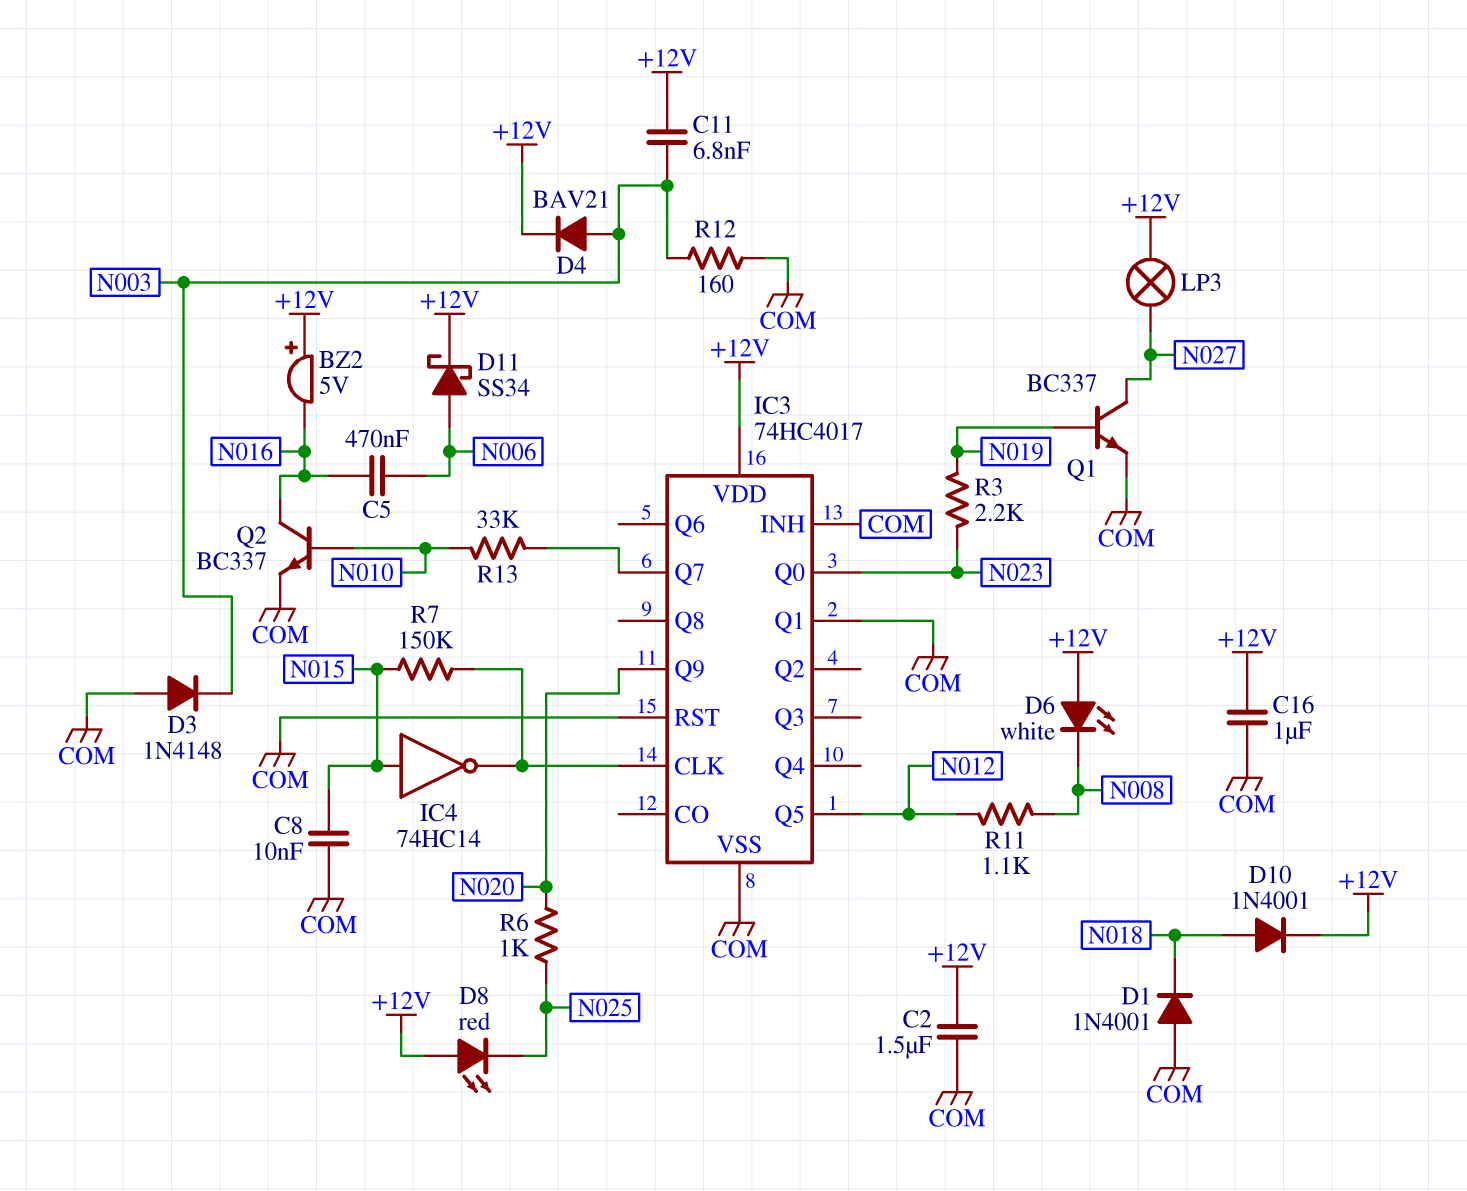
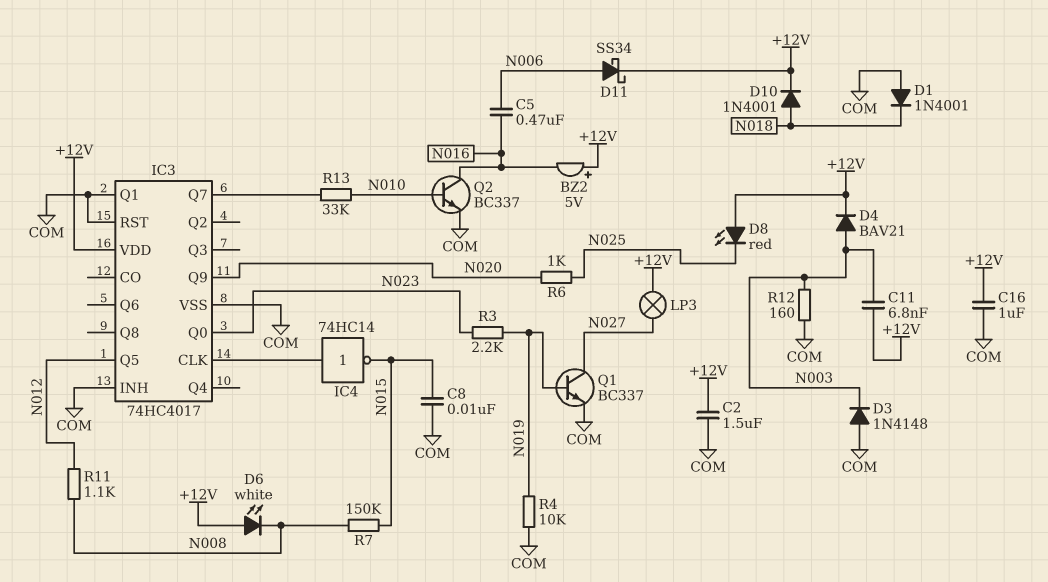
IC4: NOT 74HC14 (in N015, out IC3/CLK) -> NOT 74HC14 (in IC3/CLK, out N015)
R4: none -> 10k (COM, N019)
R7: 150k (IC3/CLK, N015) -> 150k (N008, N015)

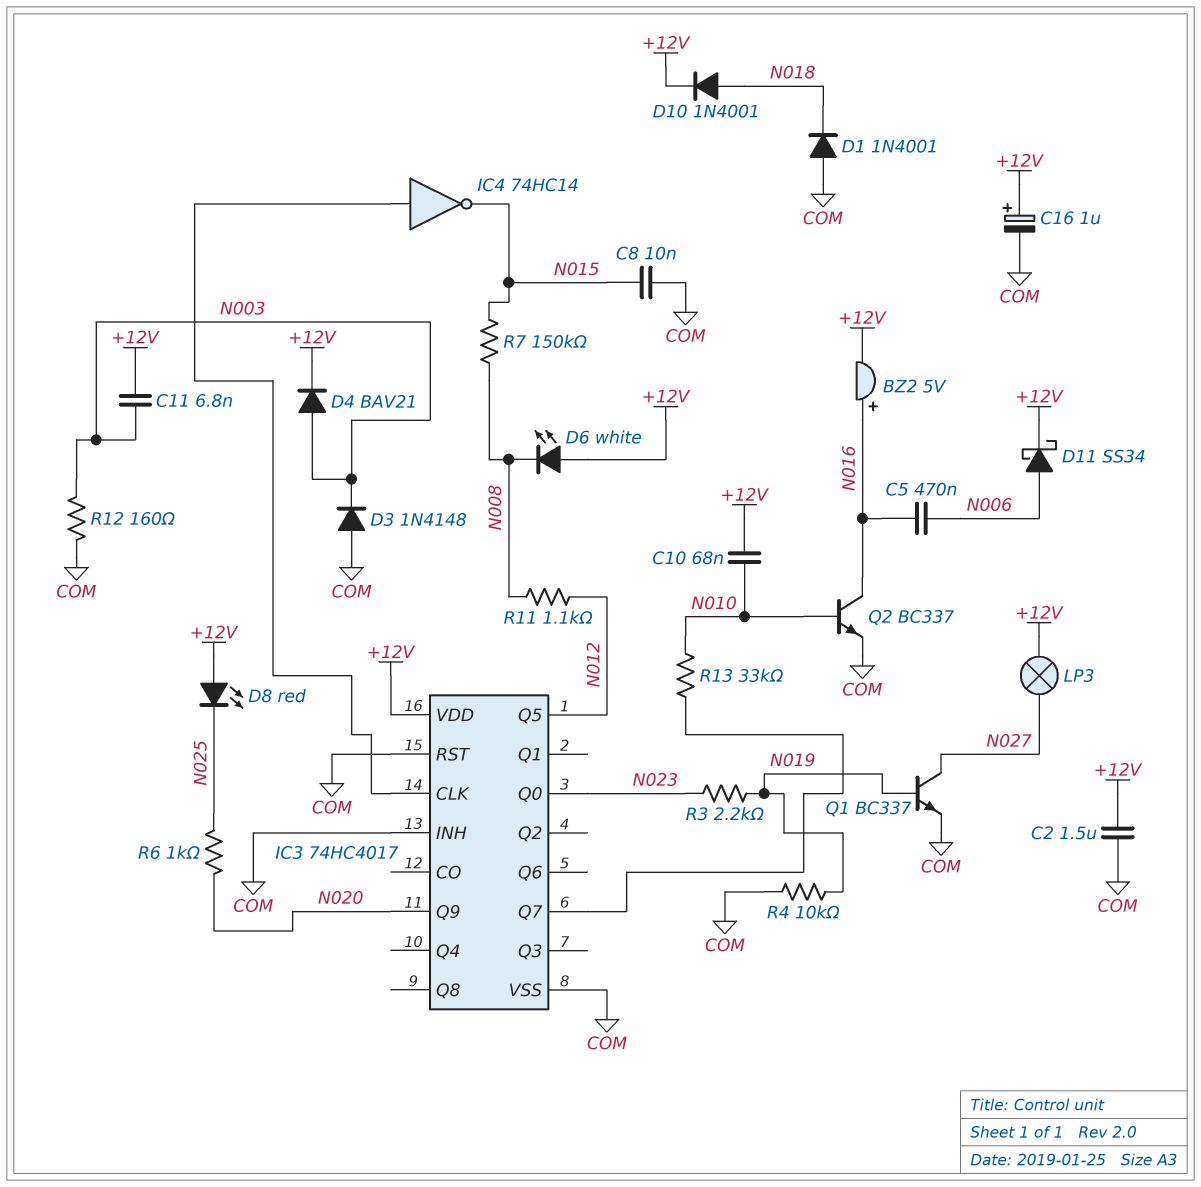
BZ2: buzzer 5V (plus +12V, minus N016) -> buzzer 5V (plus N016, minus +12V)
C10: none -> 68nF (+12V, N010)
C16: 1uF (+12V, COM) -> 1uF (plus +12V, minus COM)
IC3 pin Q1: COM -> none

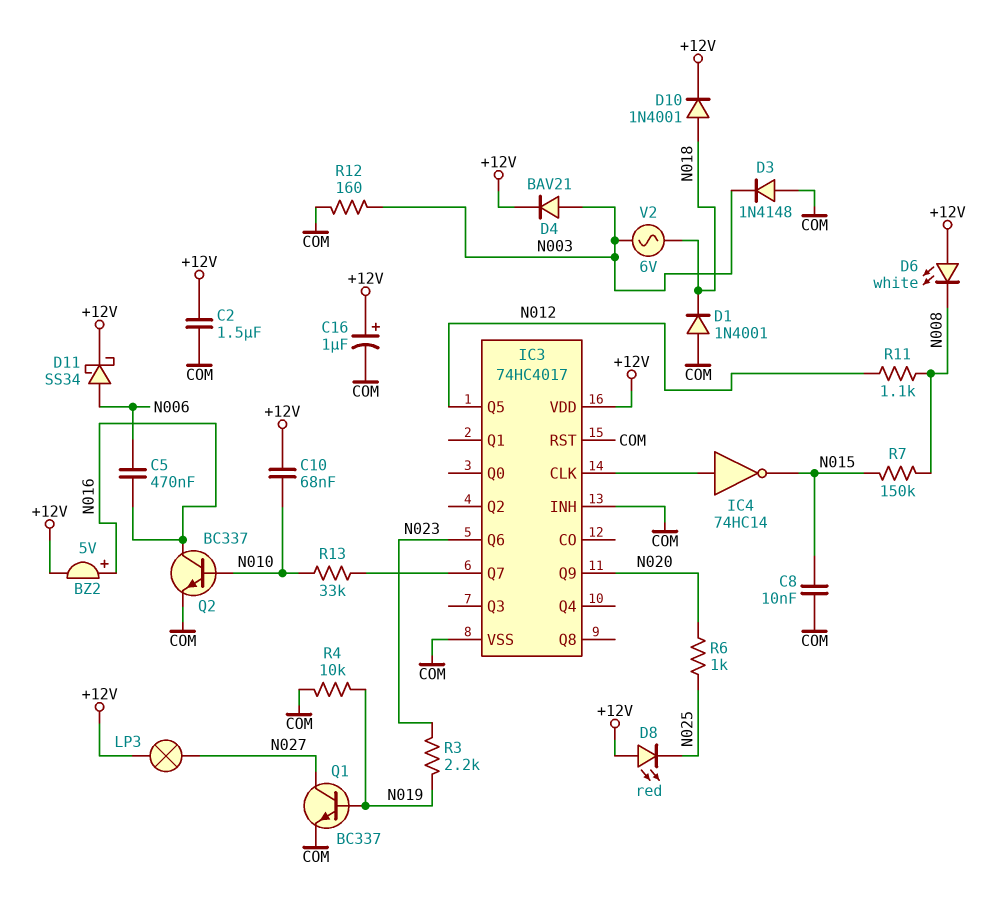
C11: 6.8nF (+12V, N003) -> none
IC3 pin Q0: N023 -> none
IC3 pin Q6: none -> N023
V2: none -> AC 6V (N003, N018)

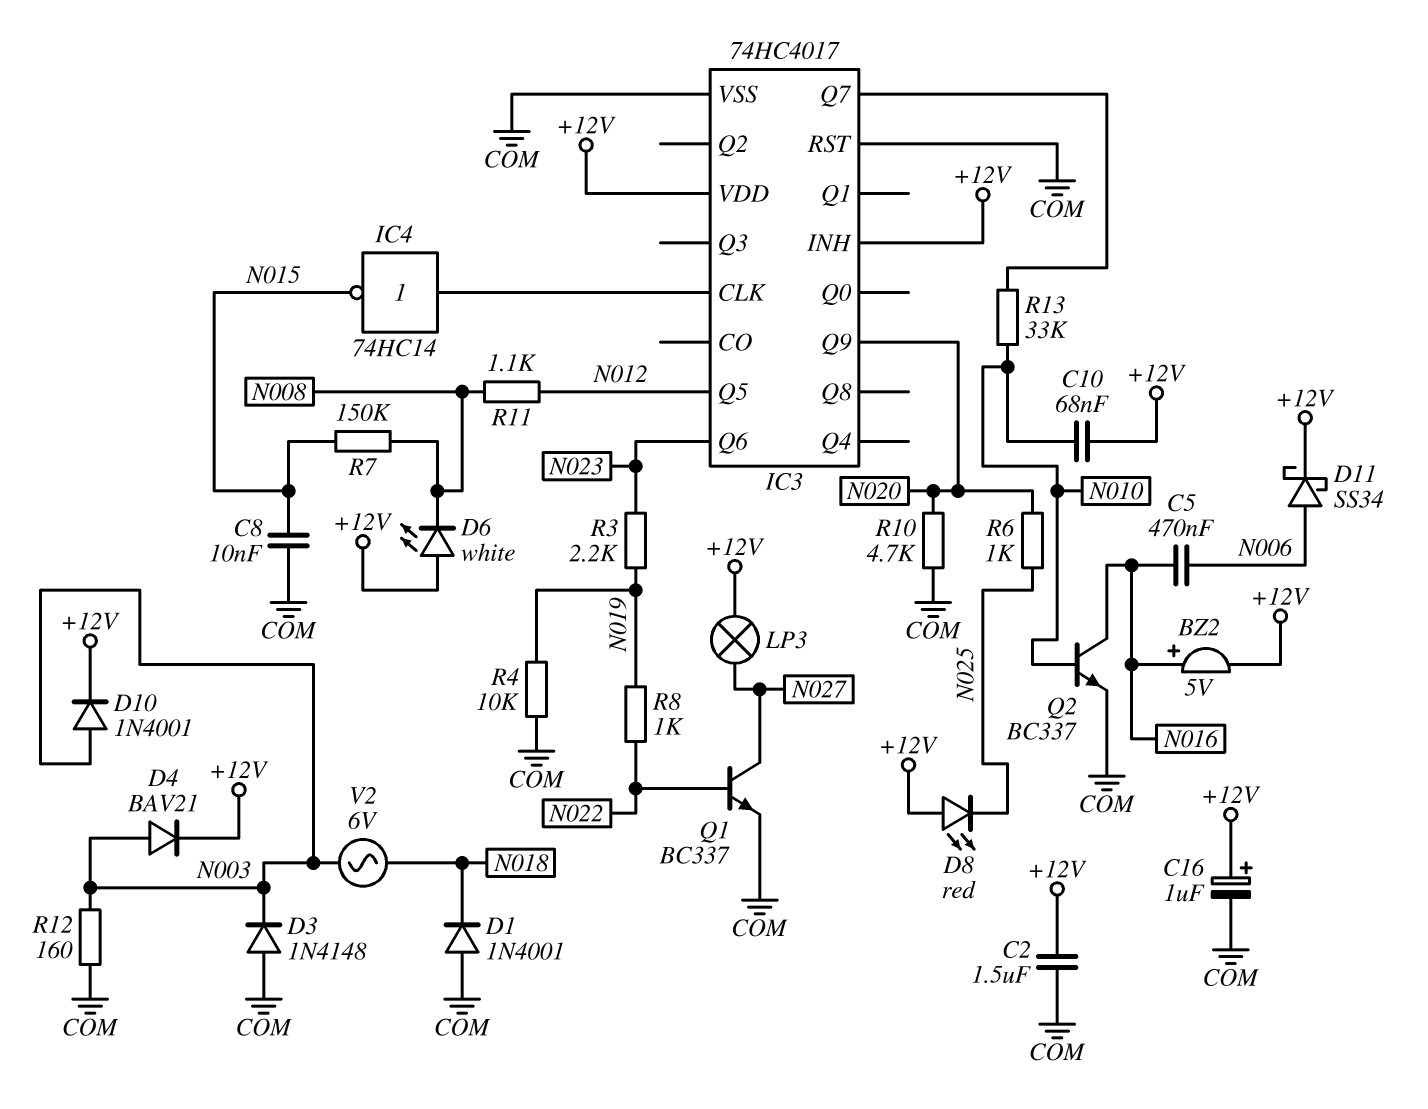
D10: diode 1N4001 (A N018, K +12V) -> diode 1N4001 (A N003, K +12V)
IC3 pin INH: COM -> +12V
Q1: NPN BC337 (B N019, C N027, E COM) -> NPN BC337 (B N022, C N027, E COM)
R8: none -> 1k (N019, N022)
R10: none -> 4.7k (COM, N020)

